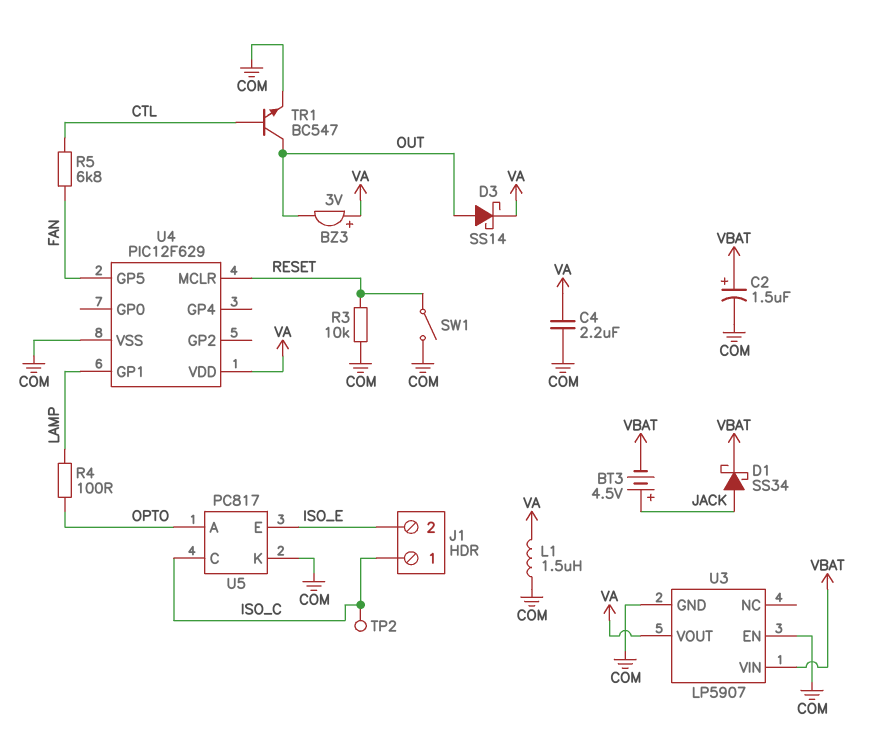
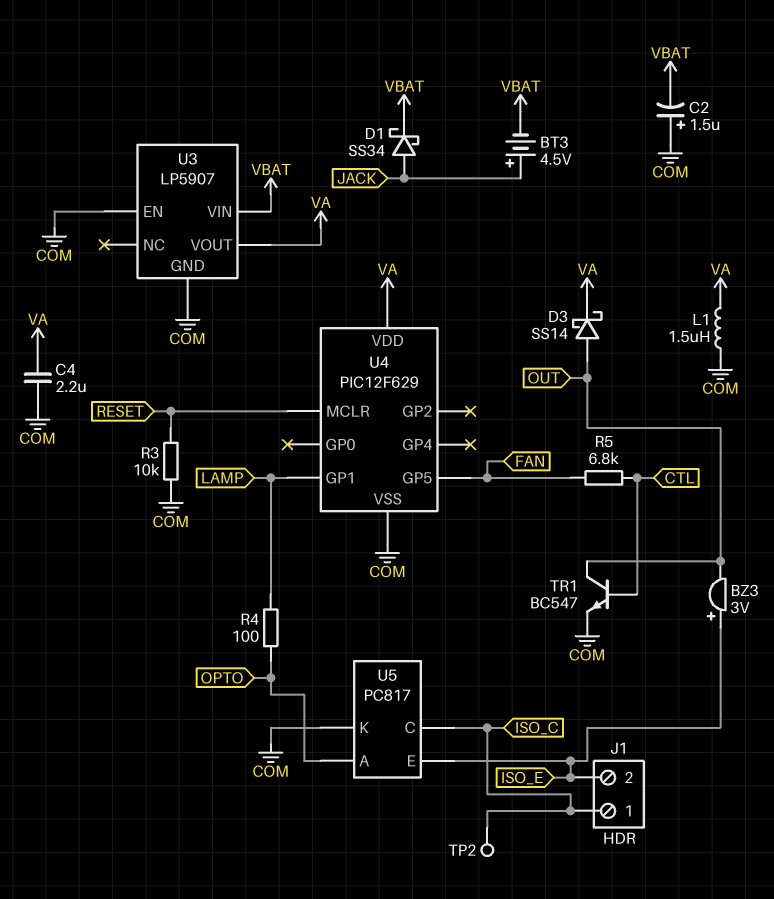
BZ3: buzzer 3V (plus VA, minus OUT) -> buzzer 3V (plus ISO_E, minus OUT)
C2: 1.5uF (plus VBAT, minus COM) -> 1.5uF (plus COM, minus VBAT)
SW1: switch (COM, RESET) -> none

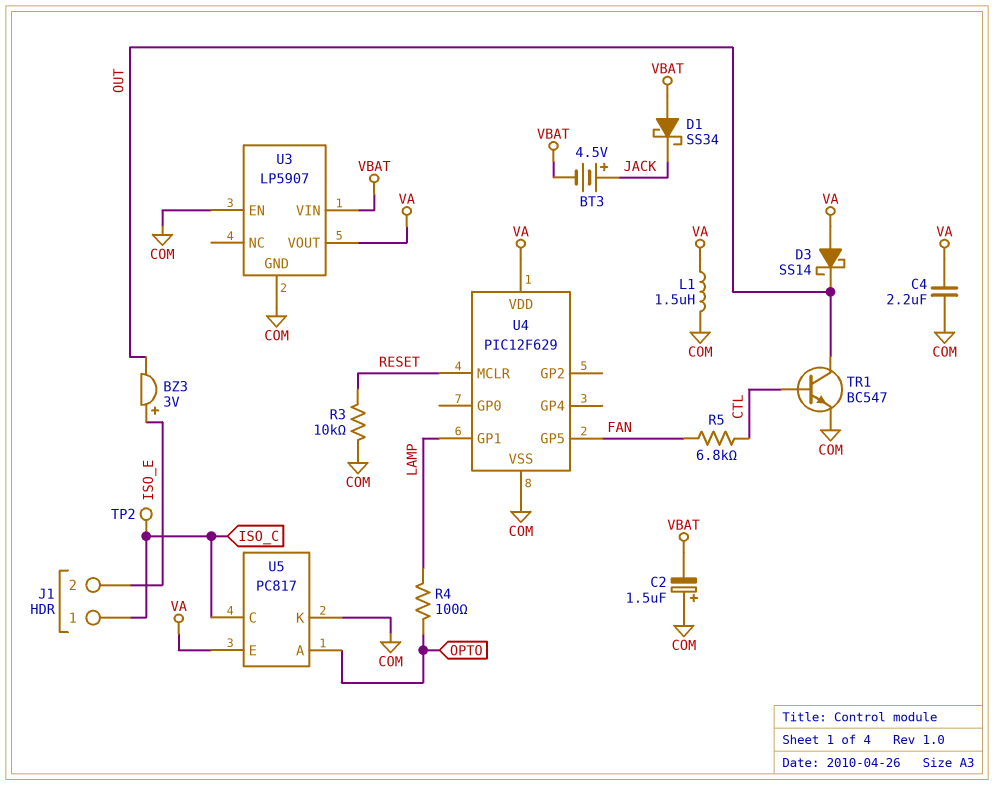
D1: schottky SS34 (A JACK, K VBAT) -> schottky SS34 (A VBAT, K JACK)
D3: schottky SS14 (A OUT, K VA) -> schottky SS14 (A VA, K OUT)
U5 pin E: ISO_E -> VA

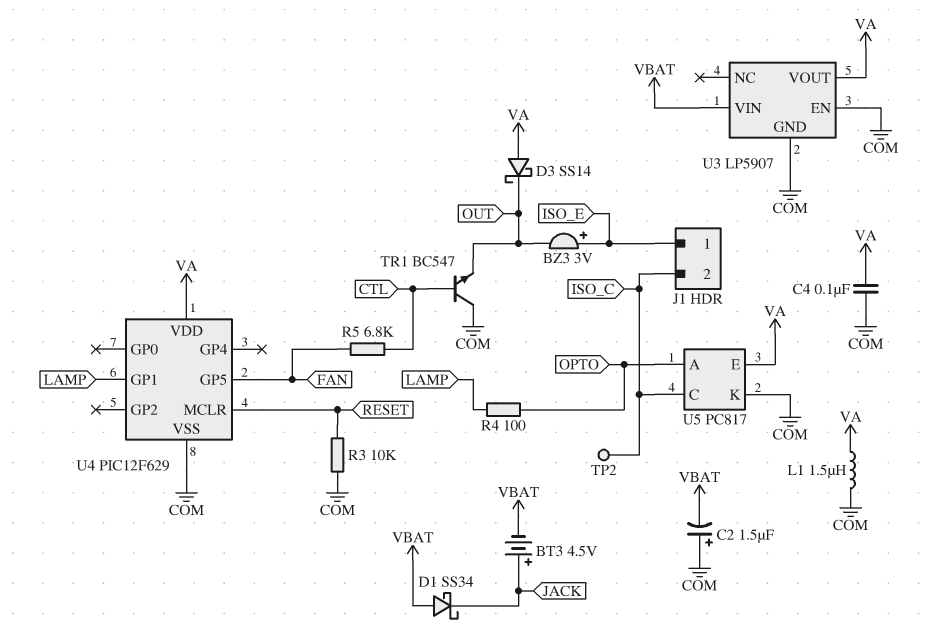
C4: 2.2uF (COM, VA) -> 100nF (COM, VA)
J1 pin 1: ISO_C -> ISO_E
J1 pin 2: ISO_E -> ISO_C
TR1: NPN BC547 (B CTL, C OUT, E COM) -> NPN BC547 (B CTL, C COM, E OUT)

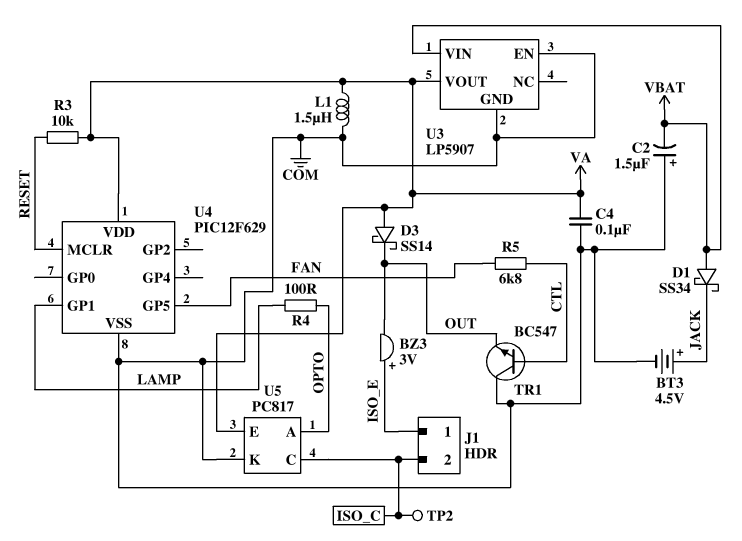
BT3: 4.5V (plus JACK, minus VBAT) -> 4.5V (plus JACK, minus COM)
R3: 10k (COM, RESET) -> 10k (RESET, VA)

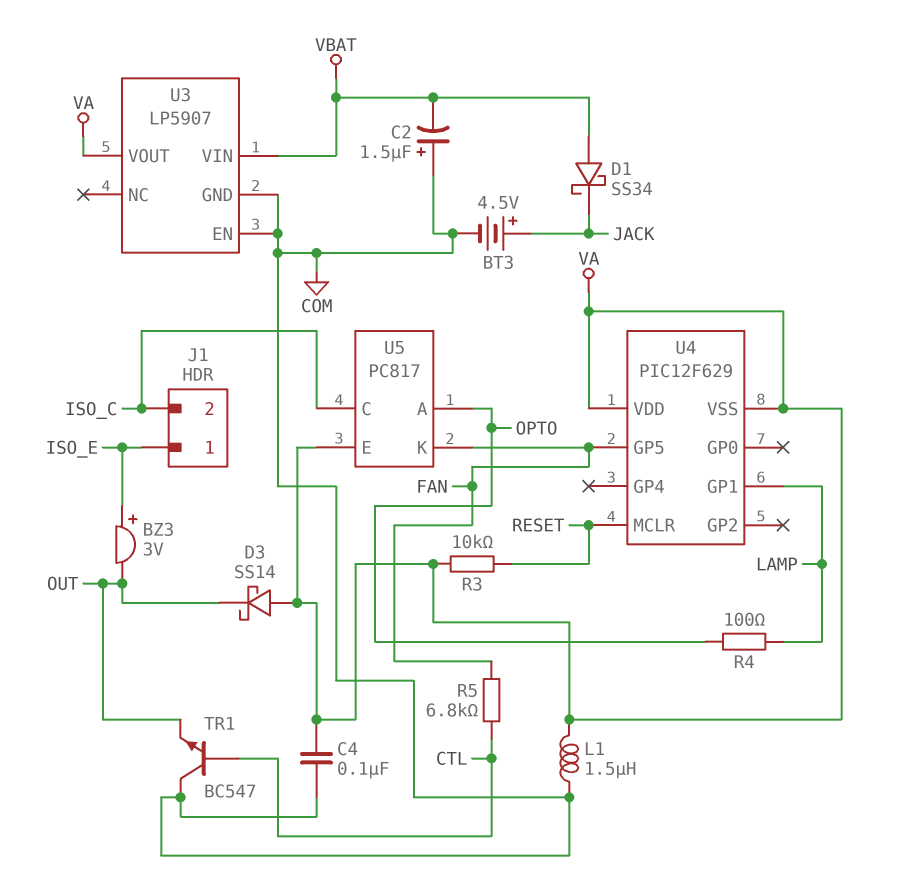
TP2: test point (ISO_C) -> none
U4 pin VSS: COM -> VA
U5 pin K: COM -> FAN

